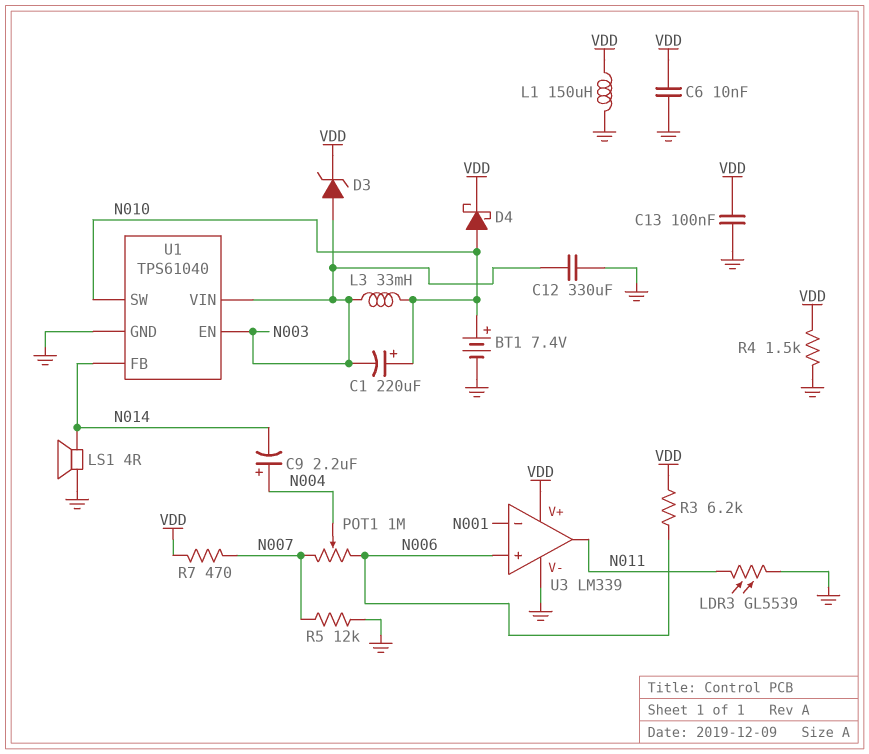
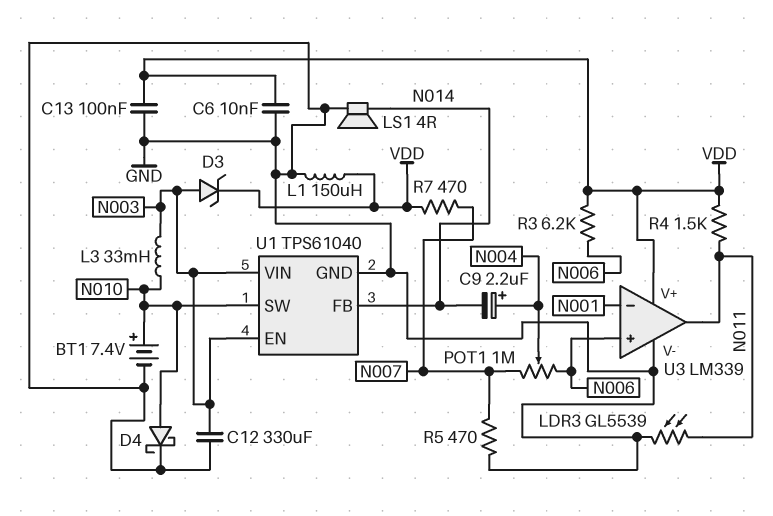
C1: 220uF (plus N010, minus N003) -> none
D4: schottky (A N010, K VDD) -> schottky (A N010, K GND)
R4: 1.5k (GND, VDD) -> 1.5k (N011, VDD)
R5: 12k (GND, N007) -> 470 (GND, N007)

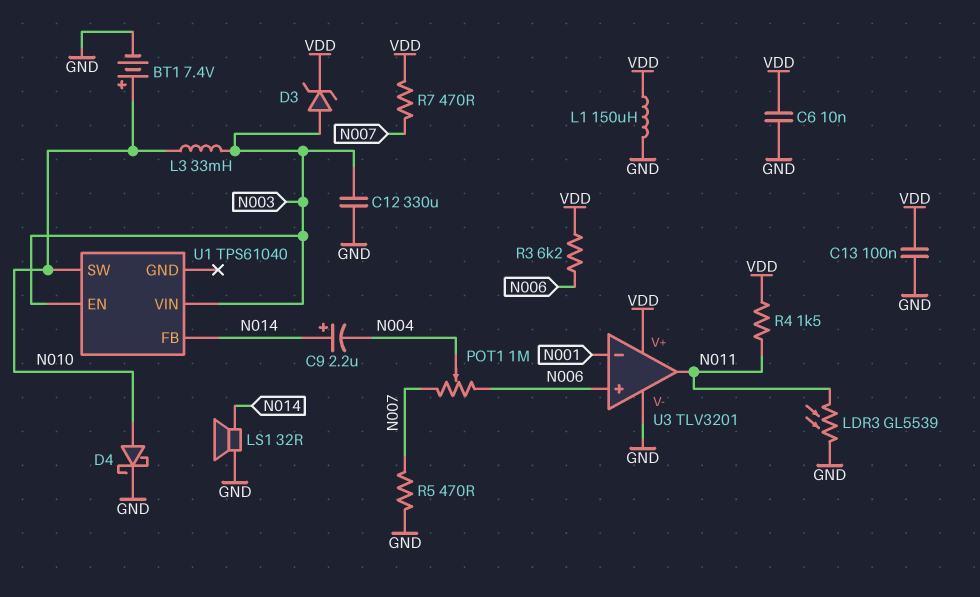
C9: 2.2uF (plus N004, minus N014) -> 2.2uF (plus N014, minus N004)
LS1: speaker 4R (GND, N014) -> speaker 32R (GND, N014)
U1 pin GND: GND -> none
U3: LM339 -> TLV3201

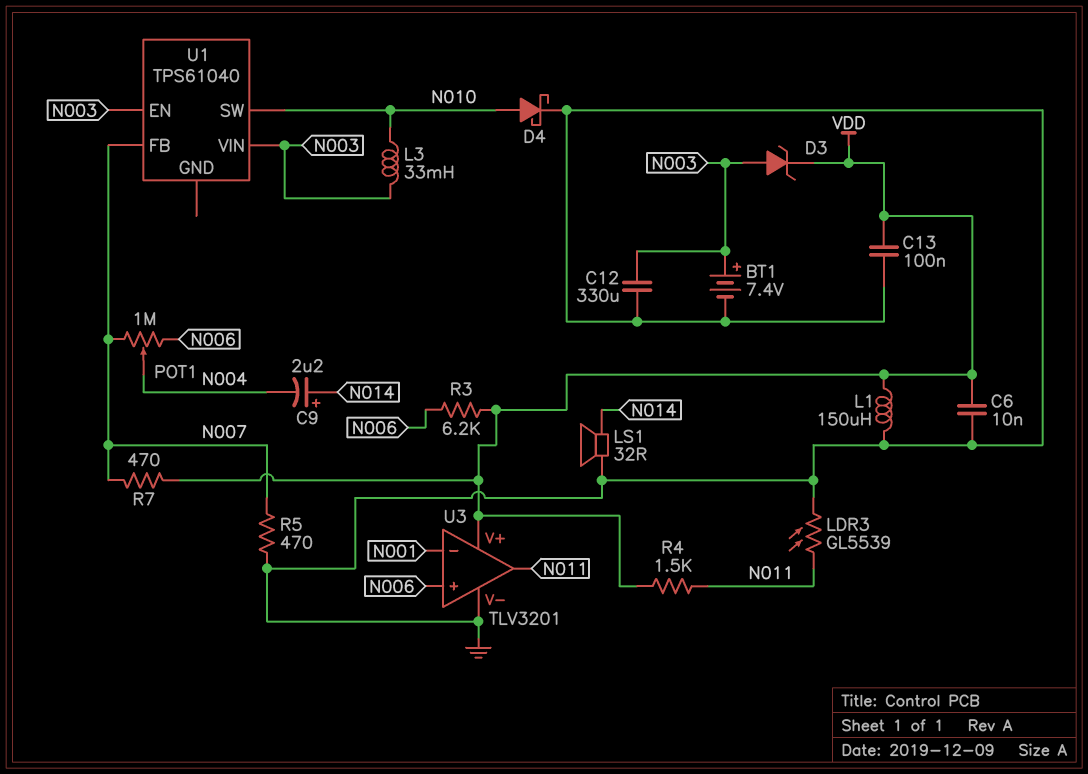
BT1: 7.4V (plus N010, minus GND) -> 7.4V (plus N003, minus GND)
U1 pin FB: N014 -> N007

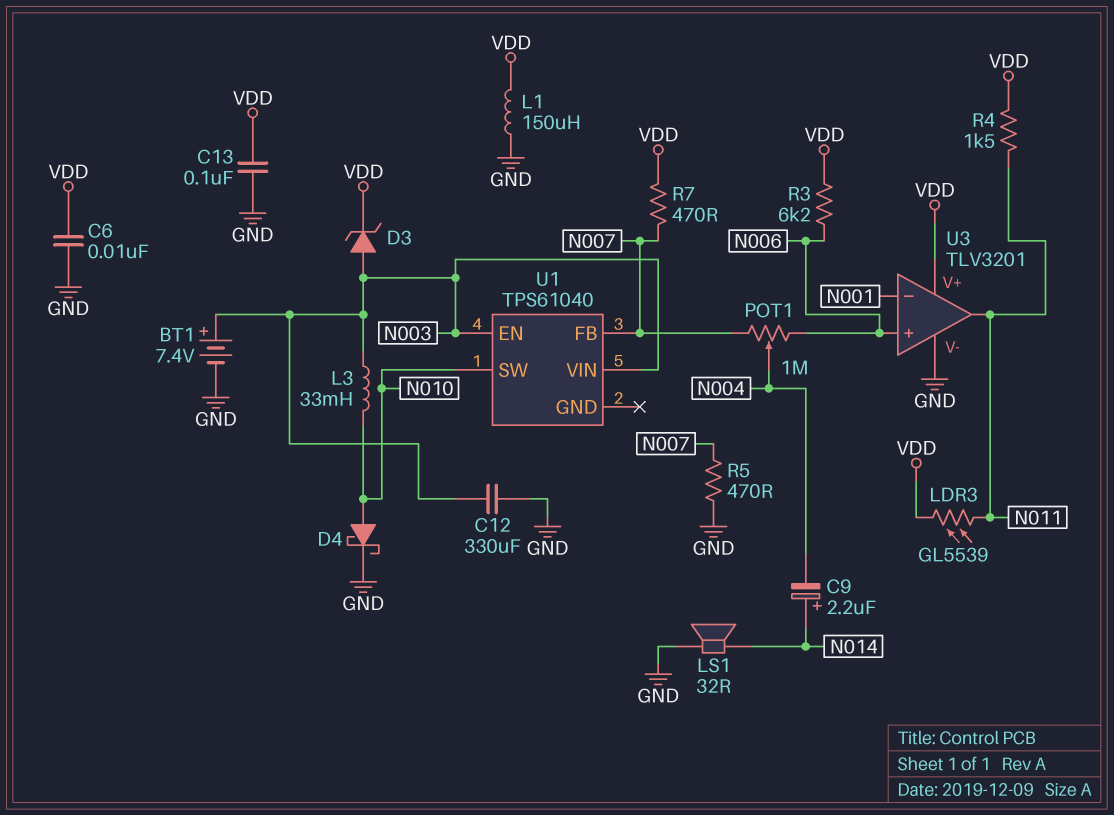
LDR3: GL5539 (GND, N011) -> GL5539 (N011, VDD)

